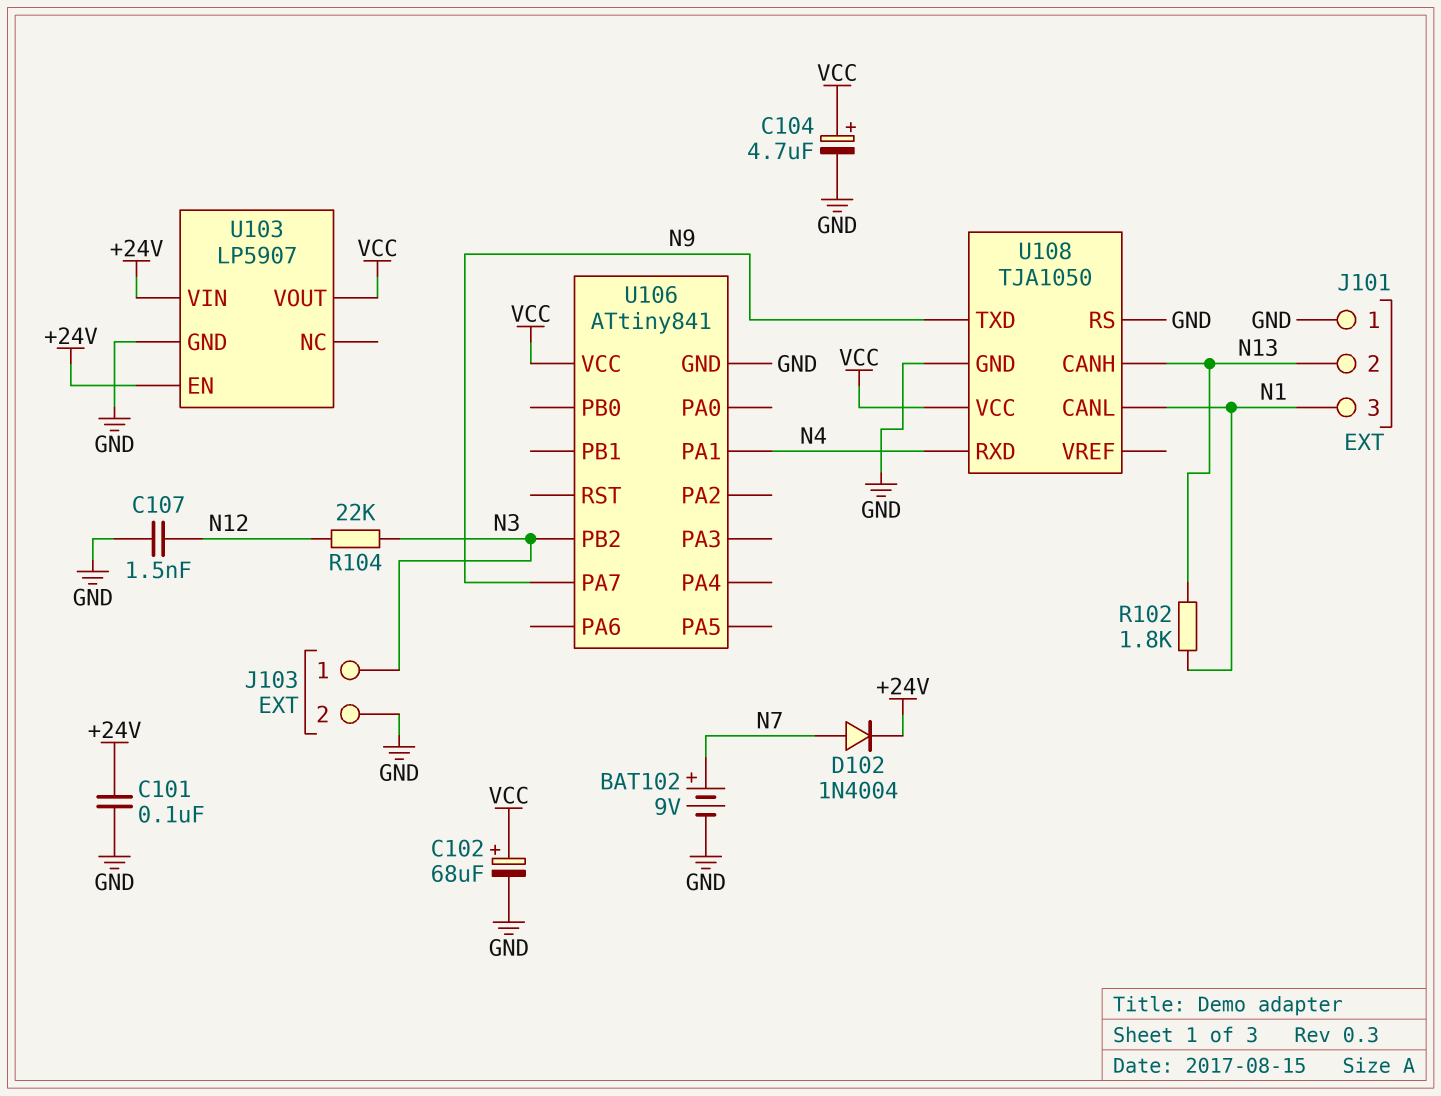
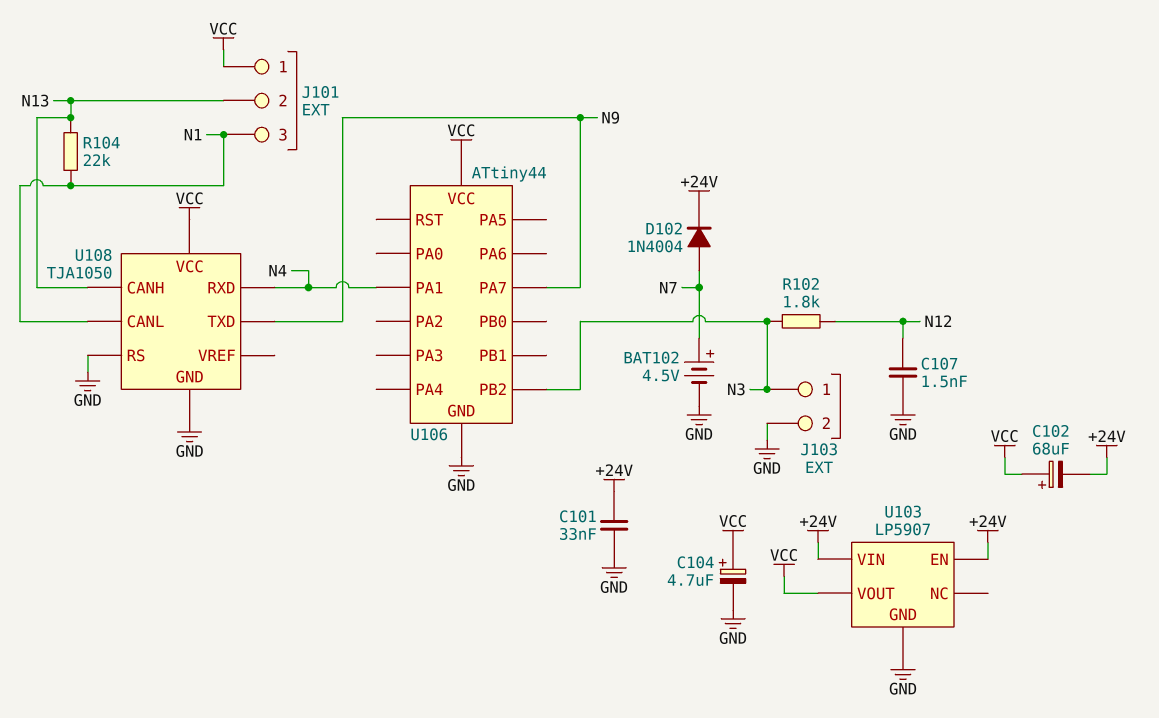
BAT102: 9V (plus N7, minus GND) -> 4.5V (plus N7, minus GND)
C101: 100nF (+24V, GND) -> 33nF (+24V, GND)
C102: 68uF (plus VCC, minus GND) -> 68uF (plus VCC, minus +24V)
J101 pin 1: GND -> VCC
R102: 1.8k (N1, N13) -> 1.8k (N3, N12)
R104: 22k (N3, N12) -> 22k (N1, N13)
U106: ATtiny841 -> ATtiny44

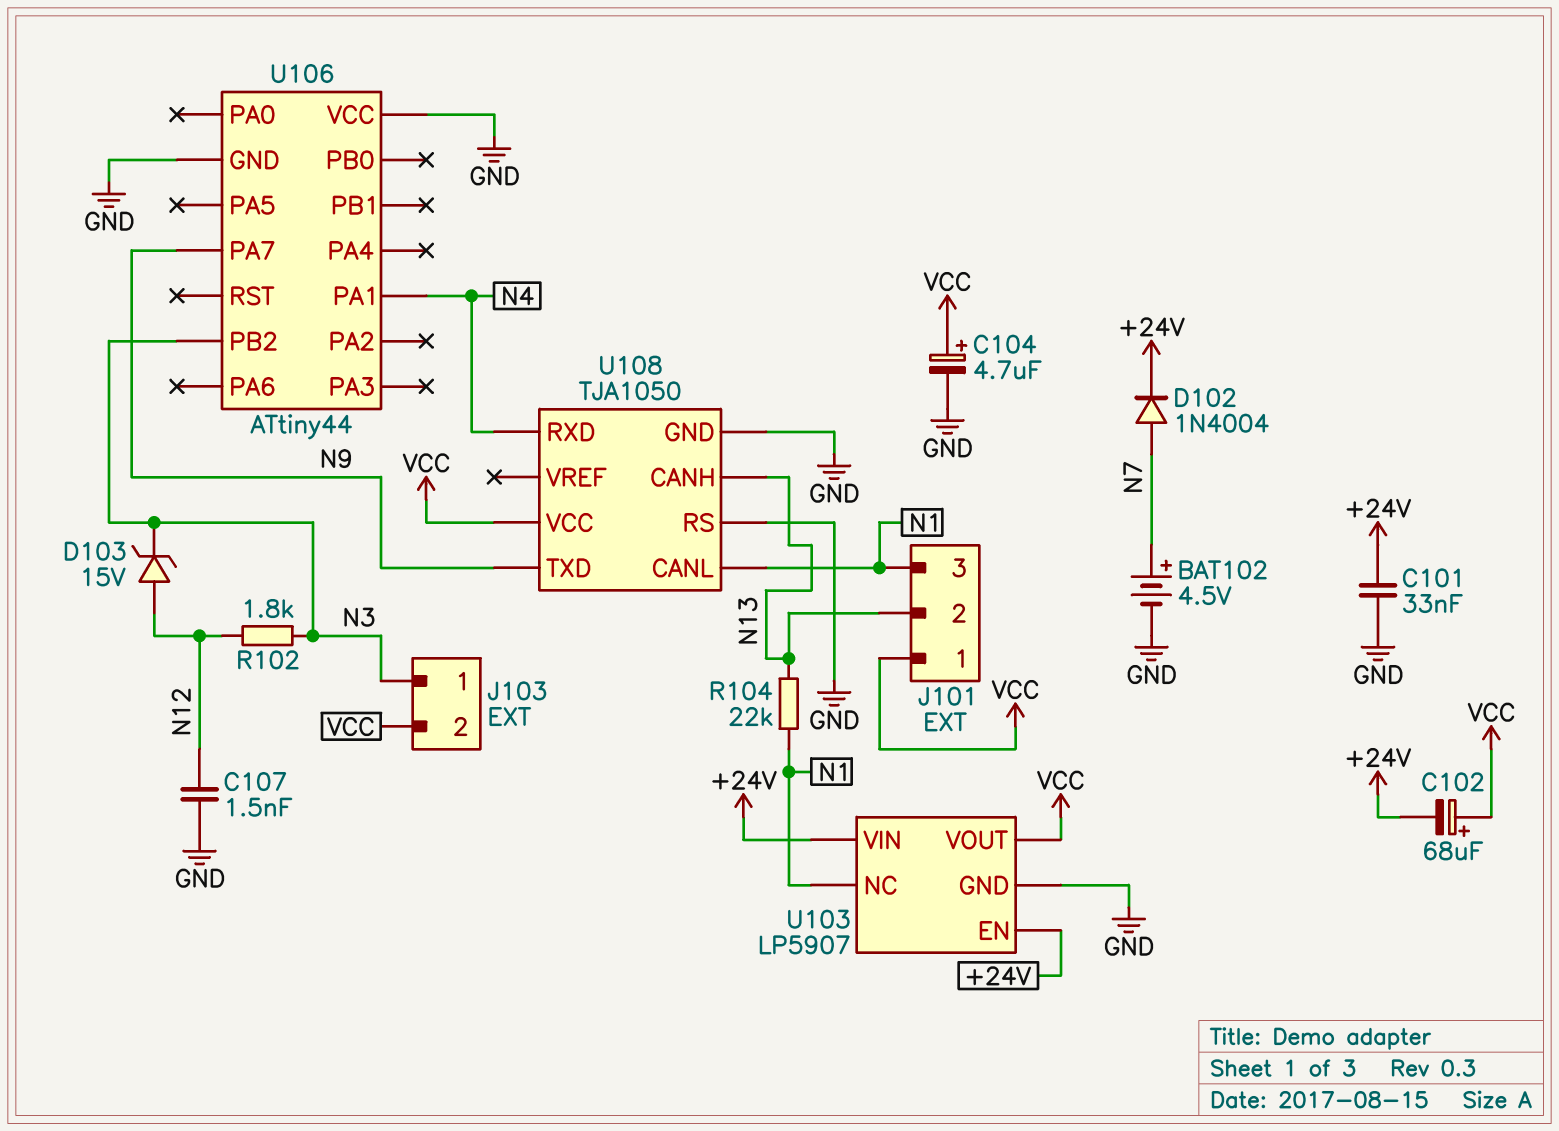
D103: none -> zener 15V (A N12, K N3)
J103 pin 2: GND -> VCC
U103 pin NC: none -> N1
U106 pin VCC: VCC -> GND

